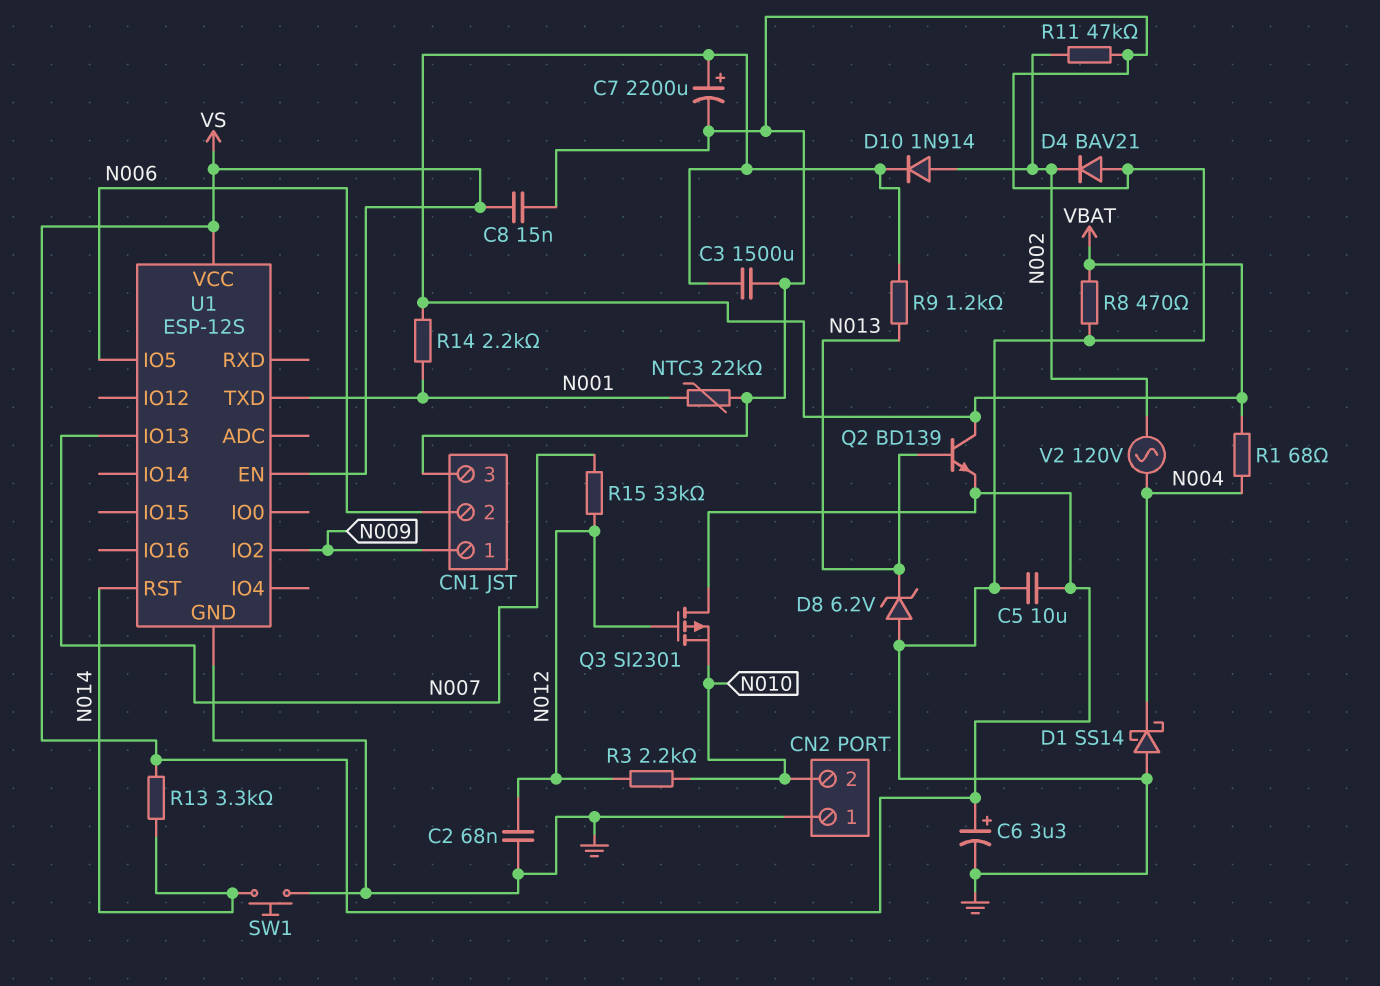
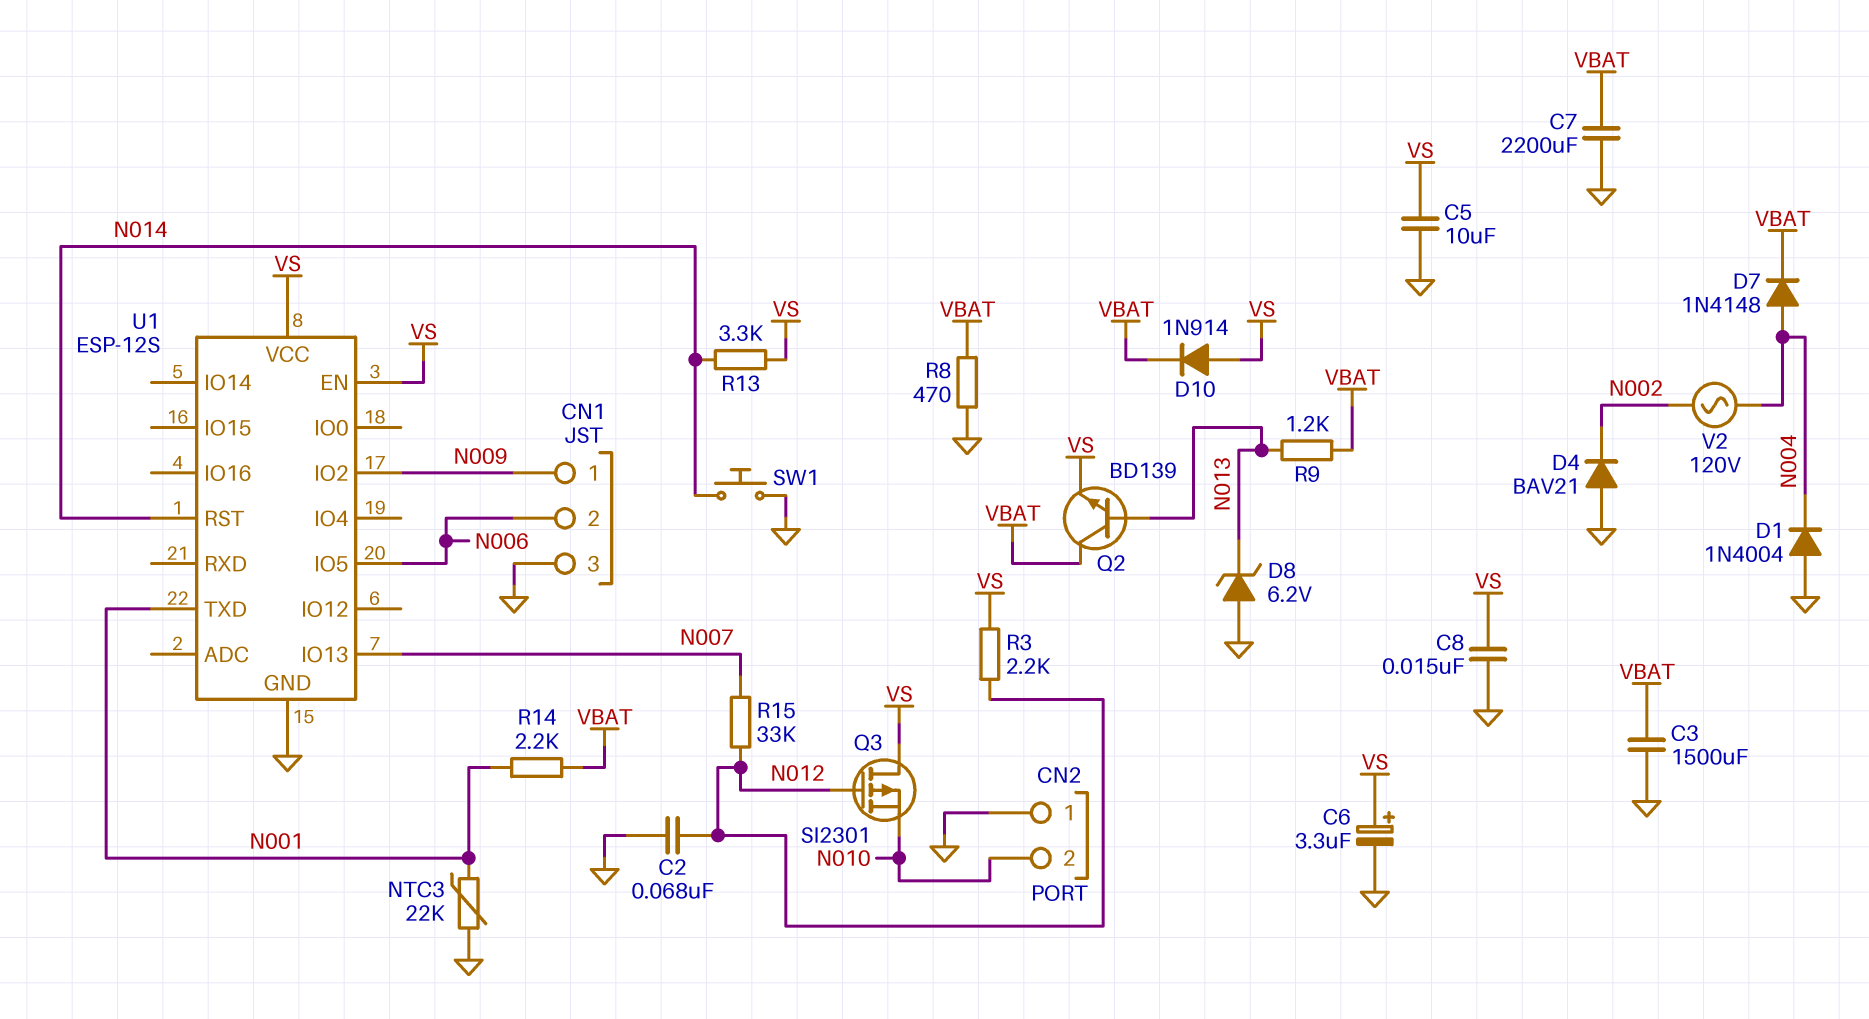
C7: 2200uF (plus VBAT, minus GND) -> 2200uF (GND, VBAT)
D1: schottky SS14 (A GND, K N004) -> diode 1N4004 (A GND, K N004)
D7: none -> diode 1N4148 (A N004, K VBAT)
D10: diode 1N914 (A N002, K VBAT) -> diode 1N914 (A VS, K VBAT)
R1: 68 (N004, VBAT) -> none
R3: 2.2k (N010, N012) -> 2.2k (N012, VS)
R11: 47k (GND, N002) -> none

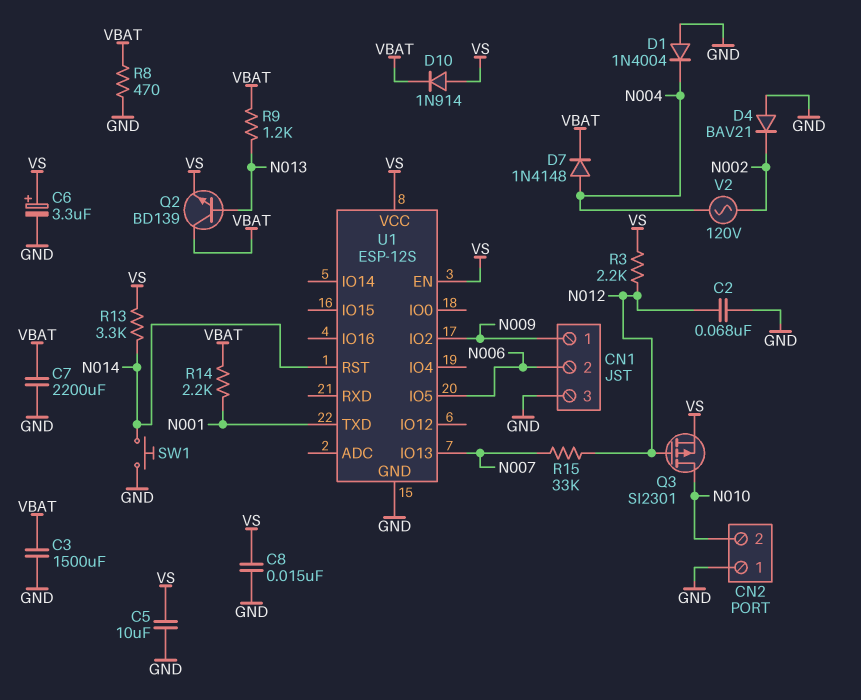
D8: zener 6.2V (A GND, K N013) -> none
NTC3: 22k (GND, N001) -> none
Q3: PMOS SI2301 (G N012, D VS, S N010) -> PMOS SI2301 (G N012, D N010, S VS)

